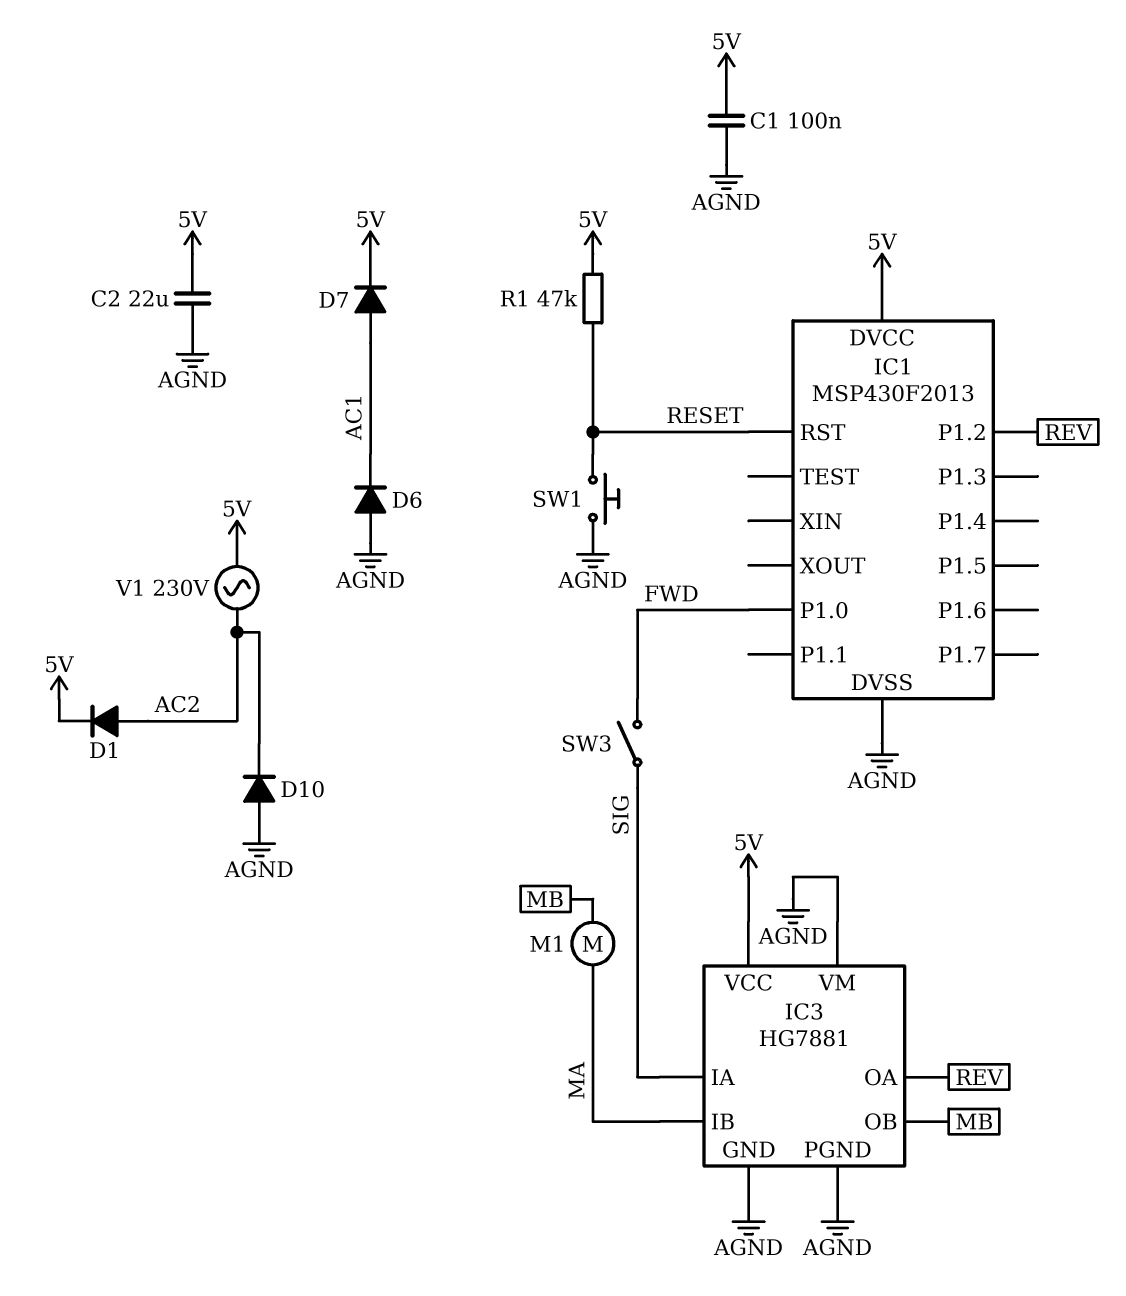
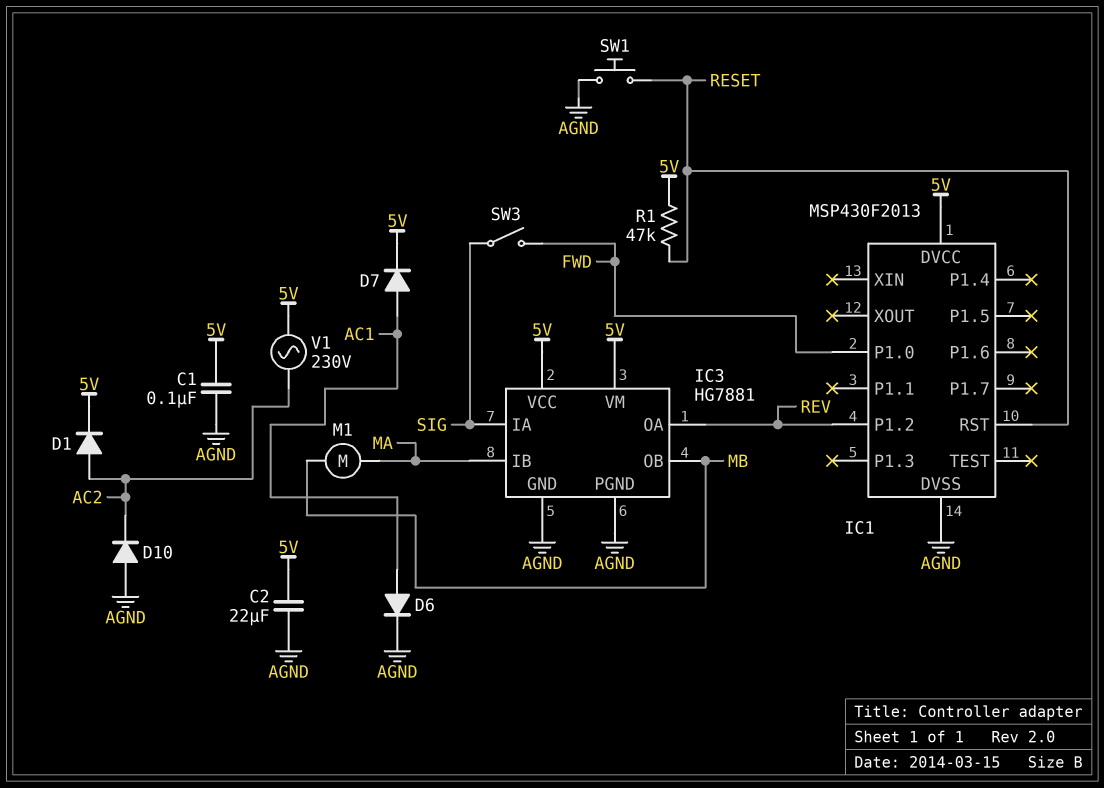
D6: diode (A AGND, K AC1) -> diode (A AC1, K AGND)
IC3 pin VM: AGND -> 5V

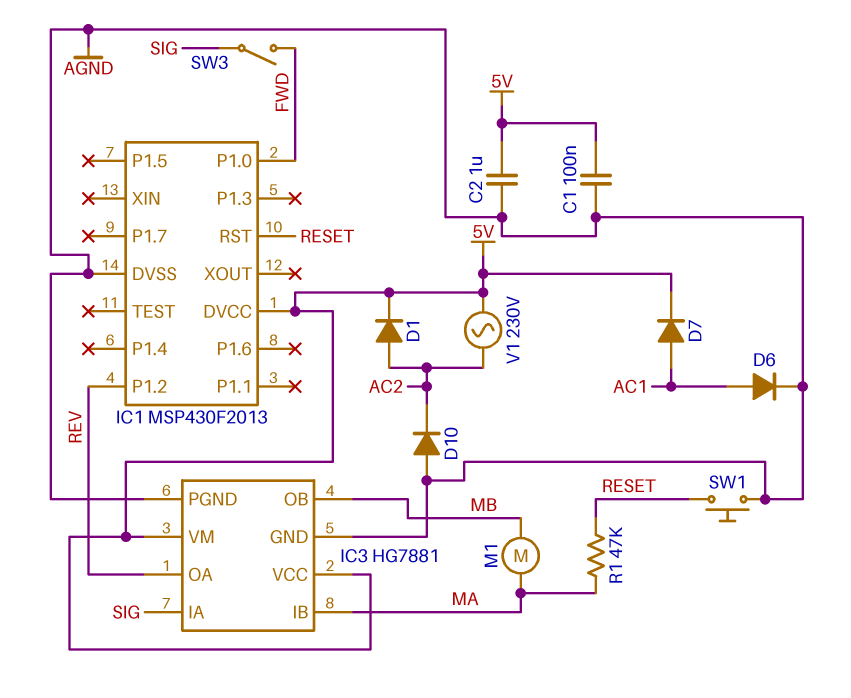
C2: 22uF (5V, AGND) -> 1uF (5V, AGND)
R1: 47k (5V, RESET) -> 47k (MA, RESET)

